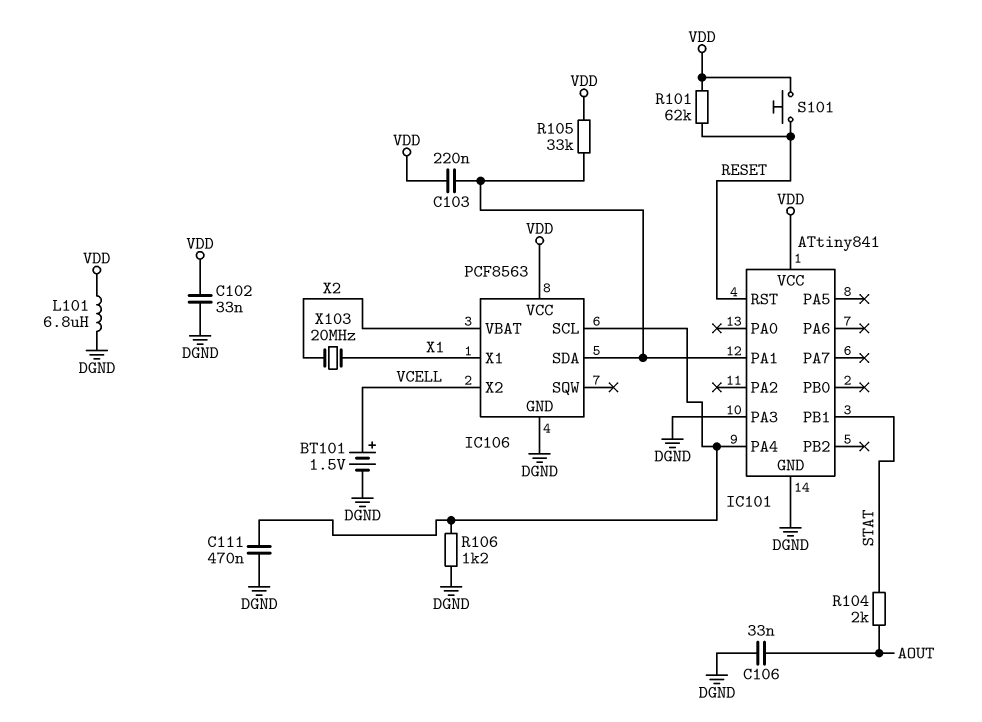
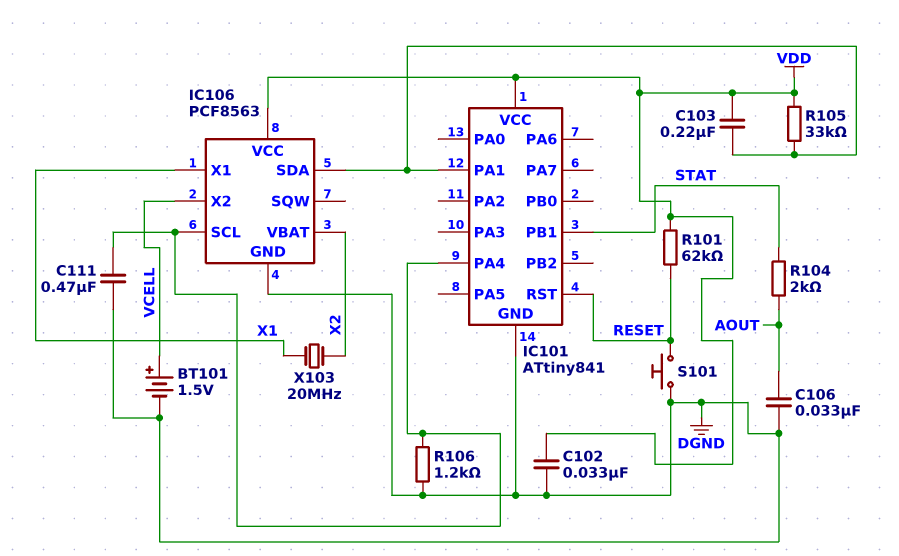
IC101 pin PA3: DGND -> none
L101: 6.8uH (DGND, VDD) -> none
S101: button (RESET, VDD) -> button (DGND, RESET)

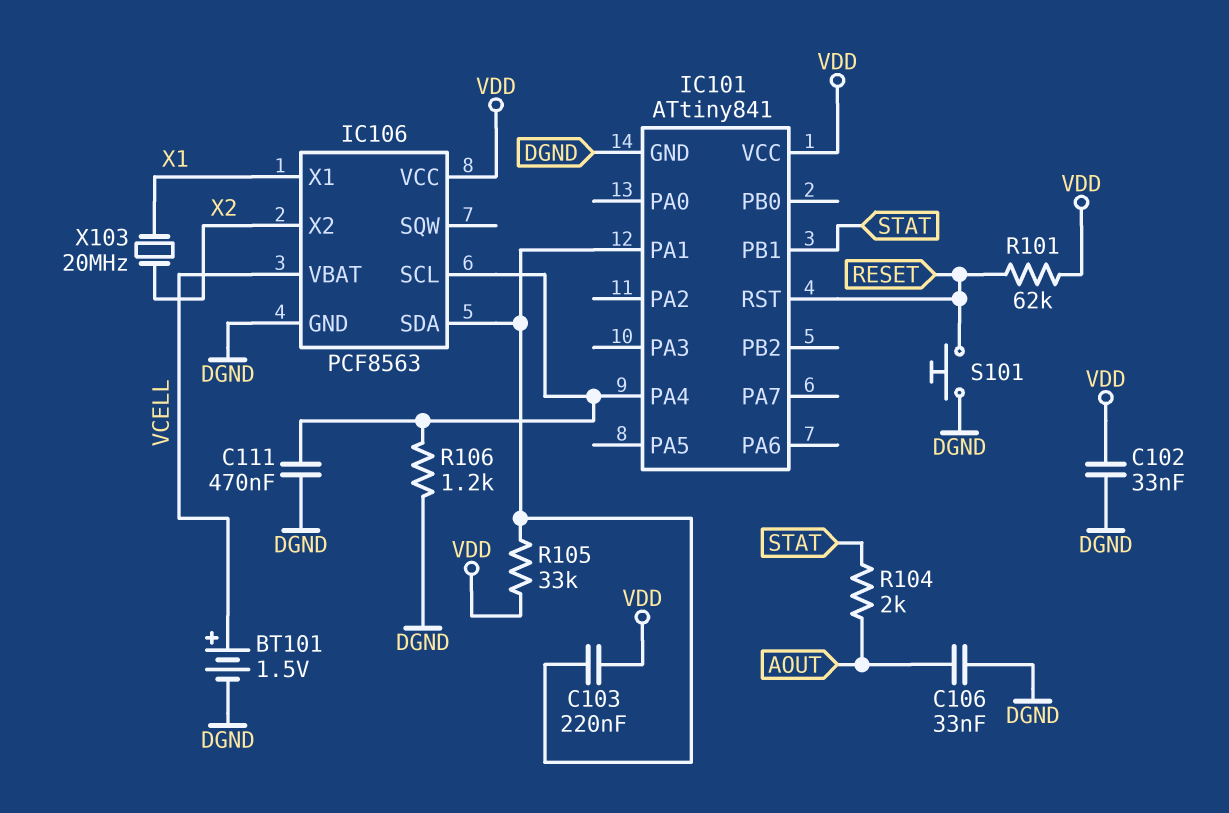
IC106 pin VBAT: X2 -> VCELL
IC106 pin X2: VCELL -> X2

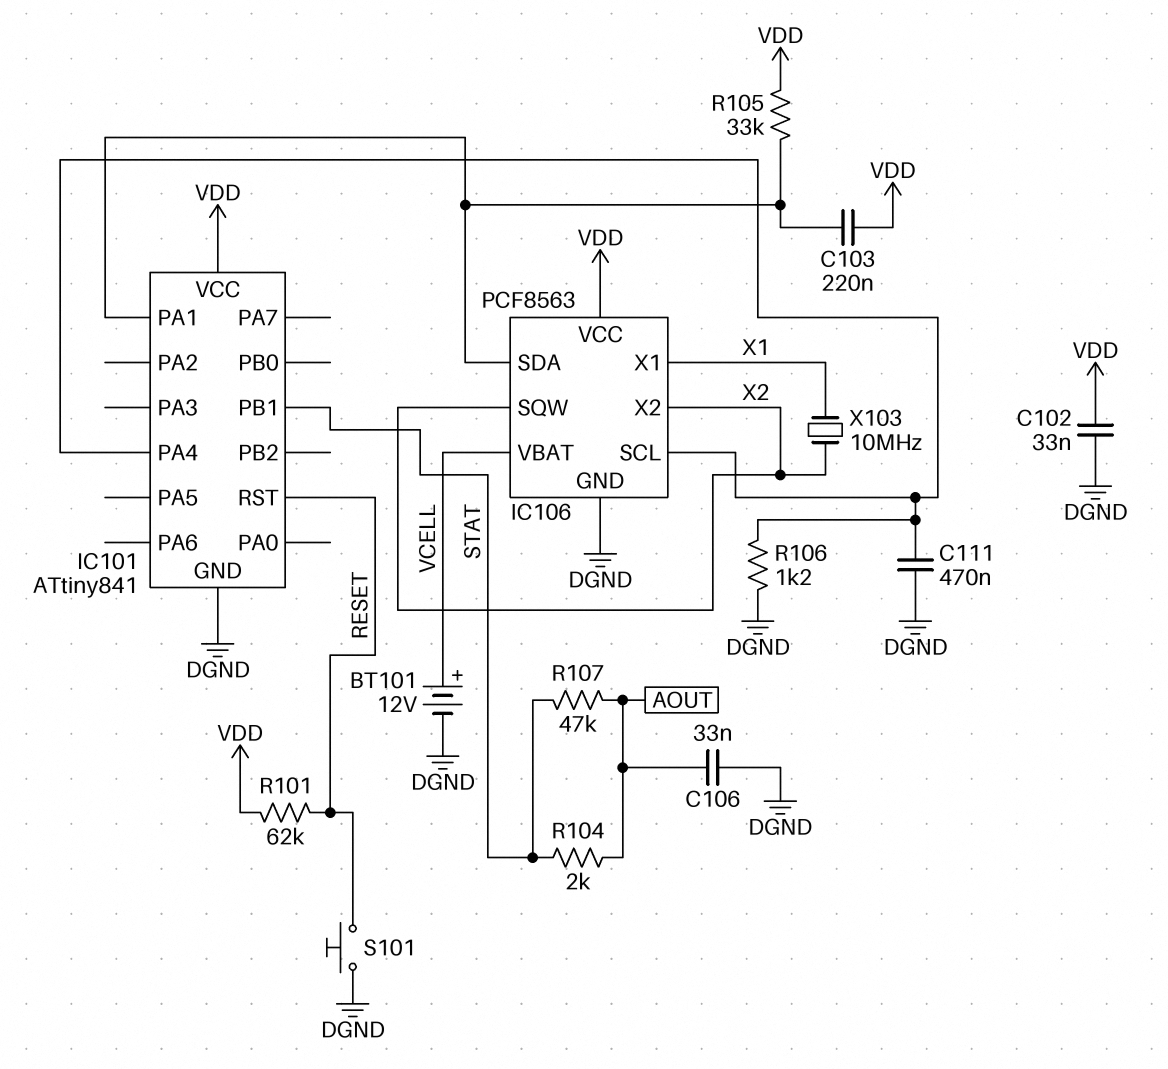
BT101: 1.5V (plus VCELL, minus DGND) -> 12V (plus VCELL, minus DGND)
IC106 pin SQW: none -> X2
R107: none -> 47k (AOUT, STAT)
X103: 20MHz (X1, X2) -> 10MHz (X1, X2)

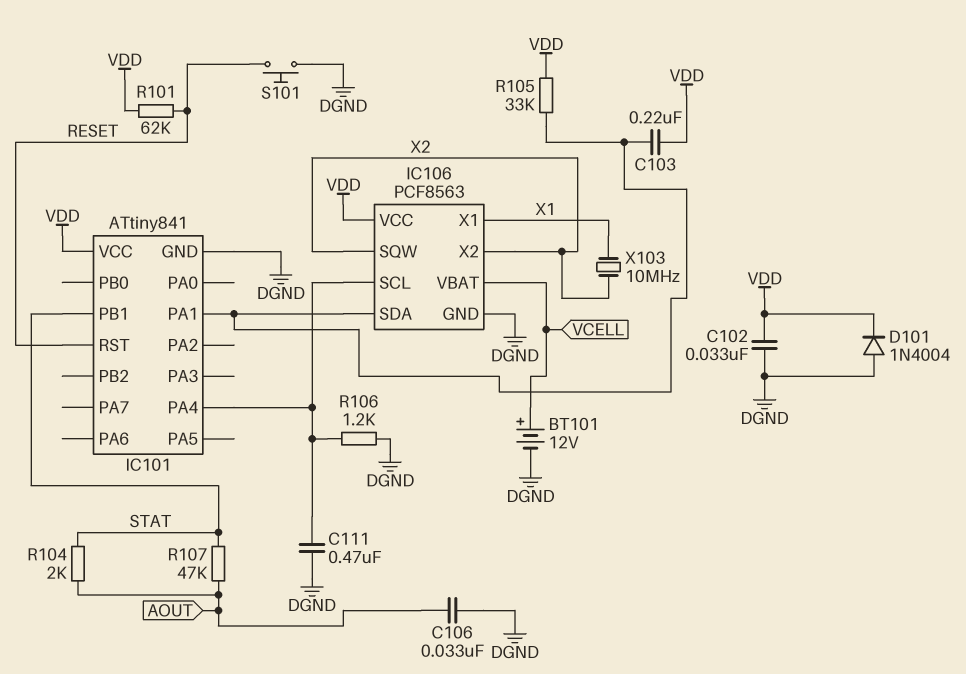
D101: none -> diode 1N4004 (A DGND, K VDD)

